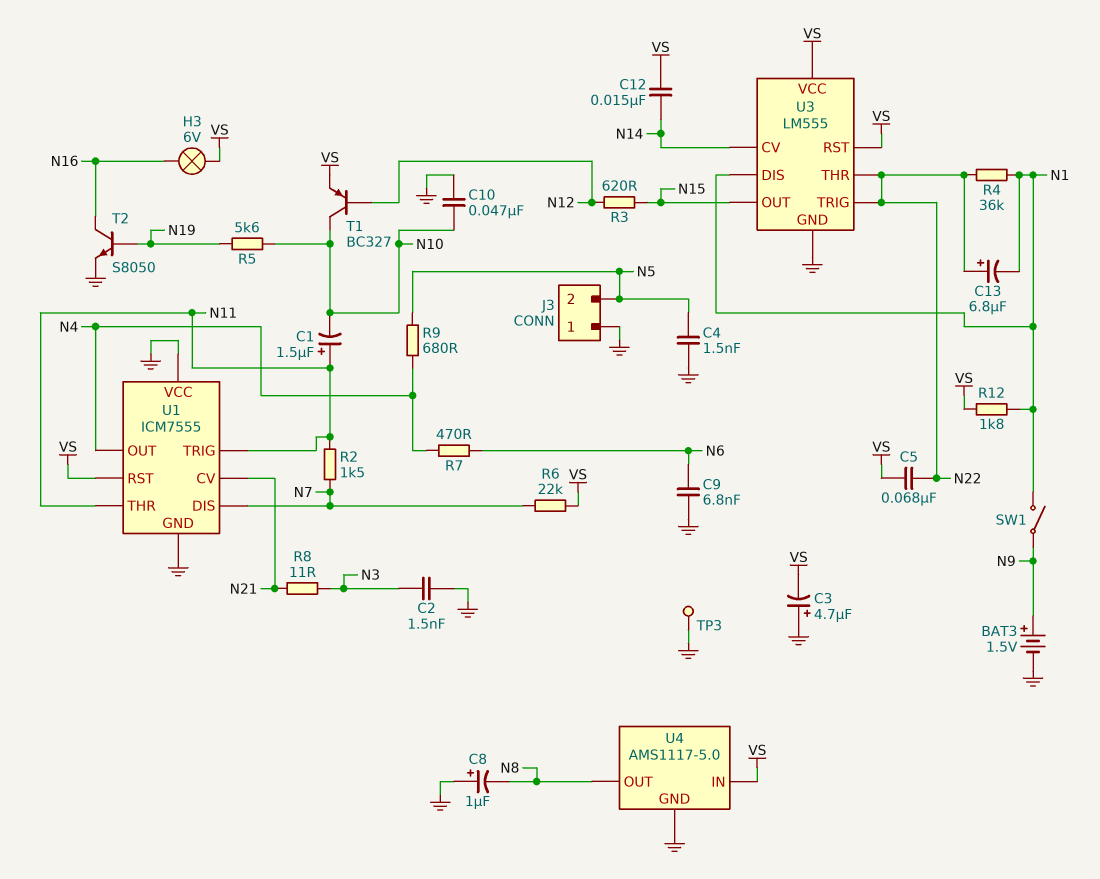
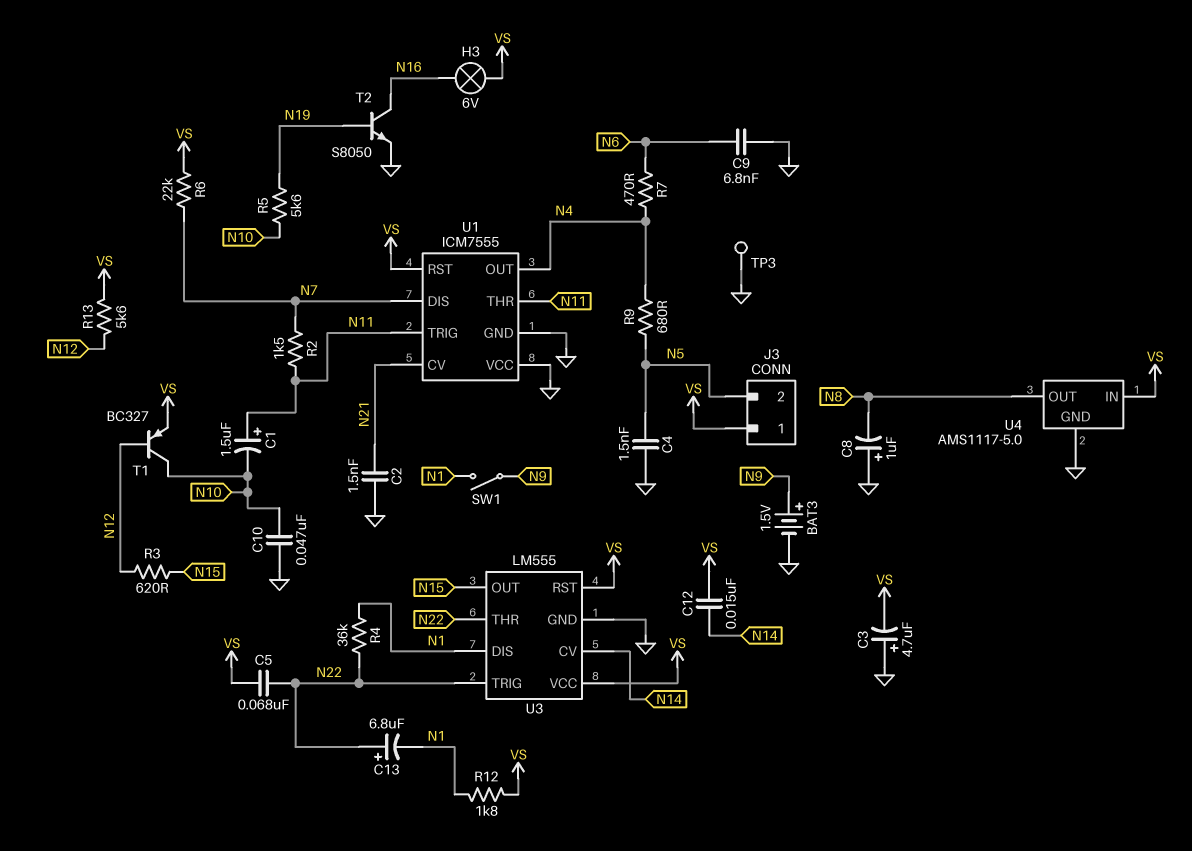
C2: 1.5nF (GND, N3) -> 1.5nF (GND, N21)
J3 pin 1: GND -> VS
R8: 11 (N3, N21) -> none
R13: none -> 5.6k (N12, VS)

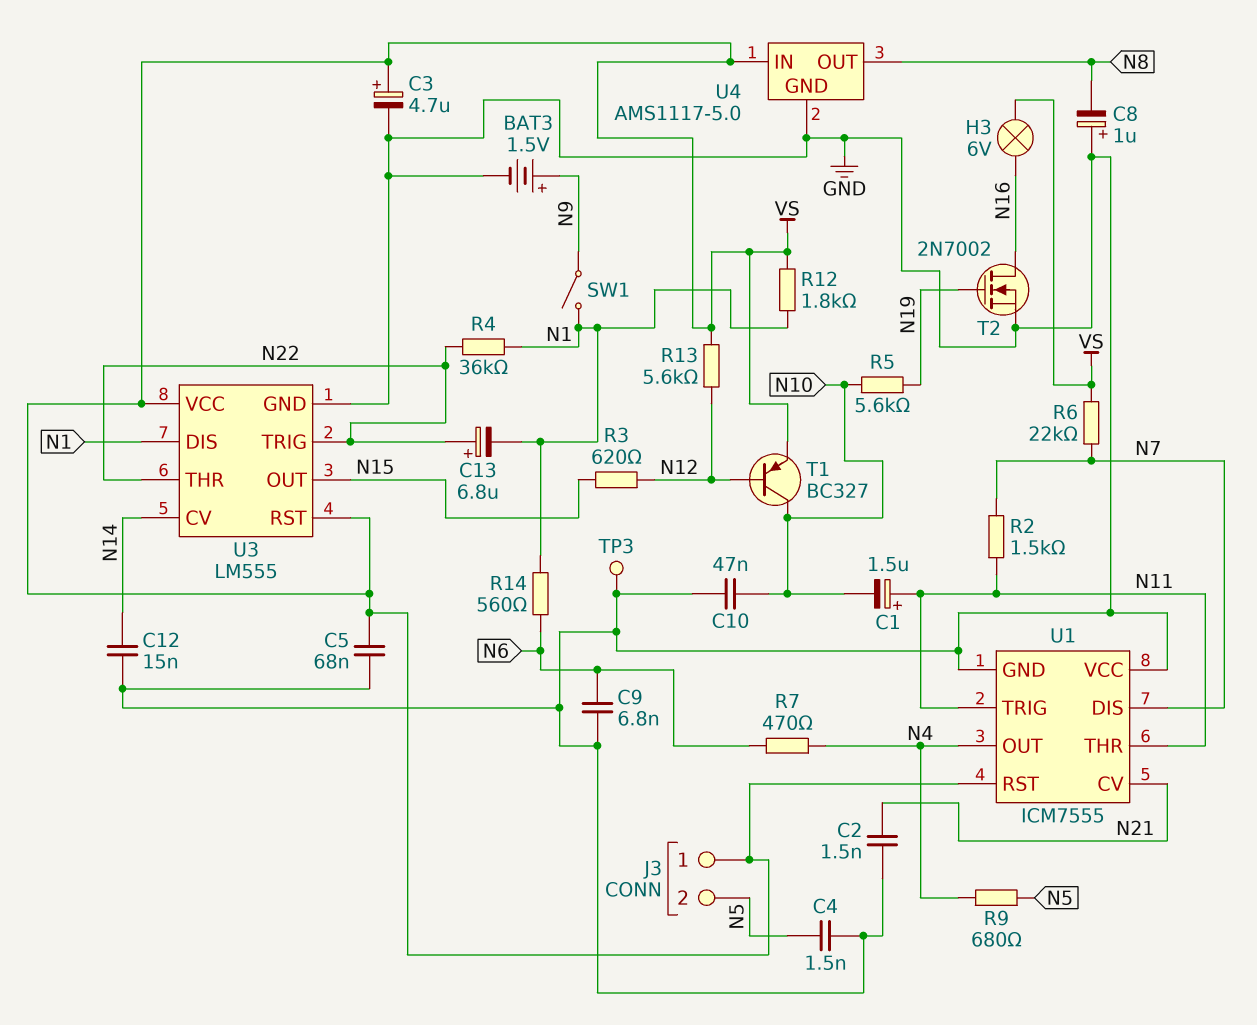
C3: 4.7uF (plus GND, minus VS) -> 4.7uF (plus VS, minus GND)
C5: 68nF (N22, VS) -> 68nF (GND, VS)
C12: 15nF (N14, VS) -> 15nF (GND, N14)
R14: none -> 560 (N1, N6)
T2: NPN S8050 (B N19, C N16, E GND) -> NMOS 2N7002 (G N19, D N16, S GND)

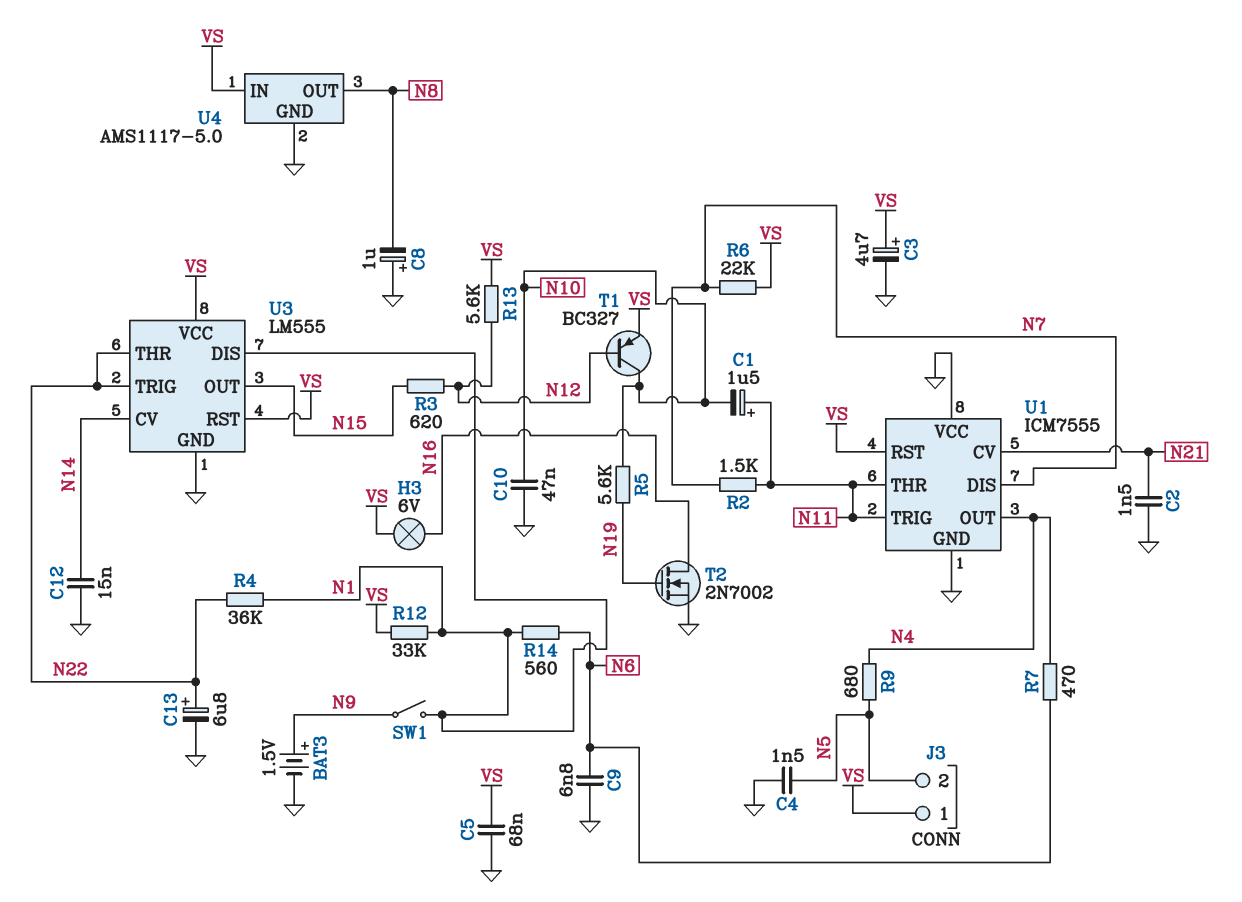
C13: 6.8uF (plus N22, minus N1) -> 6.8uF (plus N22, minus GND)
R12: 1.8k (N1, VS) -> 33k (N1, VS)
TP3: test point (GND) -> none

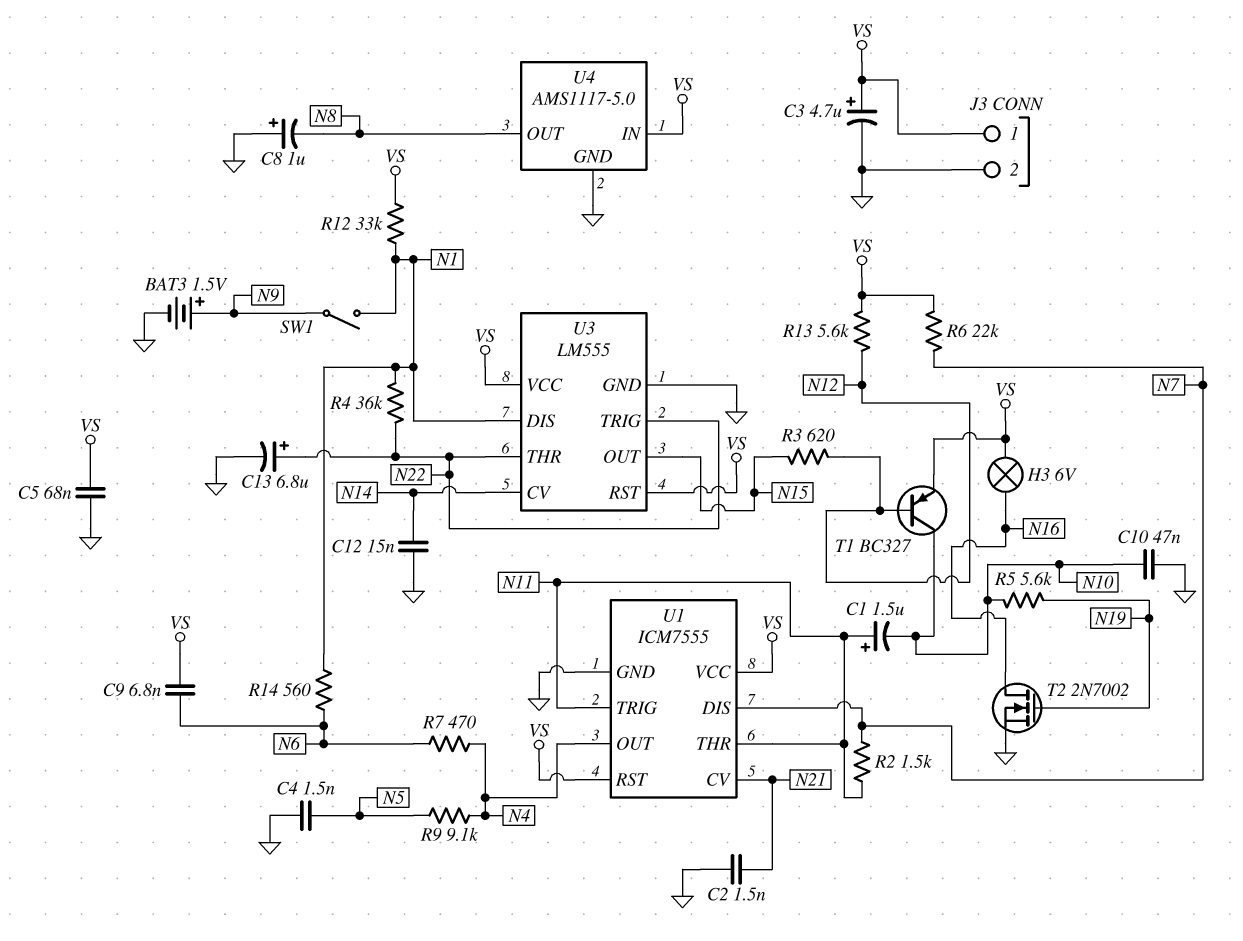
C9: 6.8nF (GND, N6) -> 6.8nF (N6, VS)
J3 pin 2: N5 -> GND
R9: 680 (N4, N5) -> 9.1k (N4, N5)
U1 pin VCC: GND -> VS

